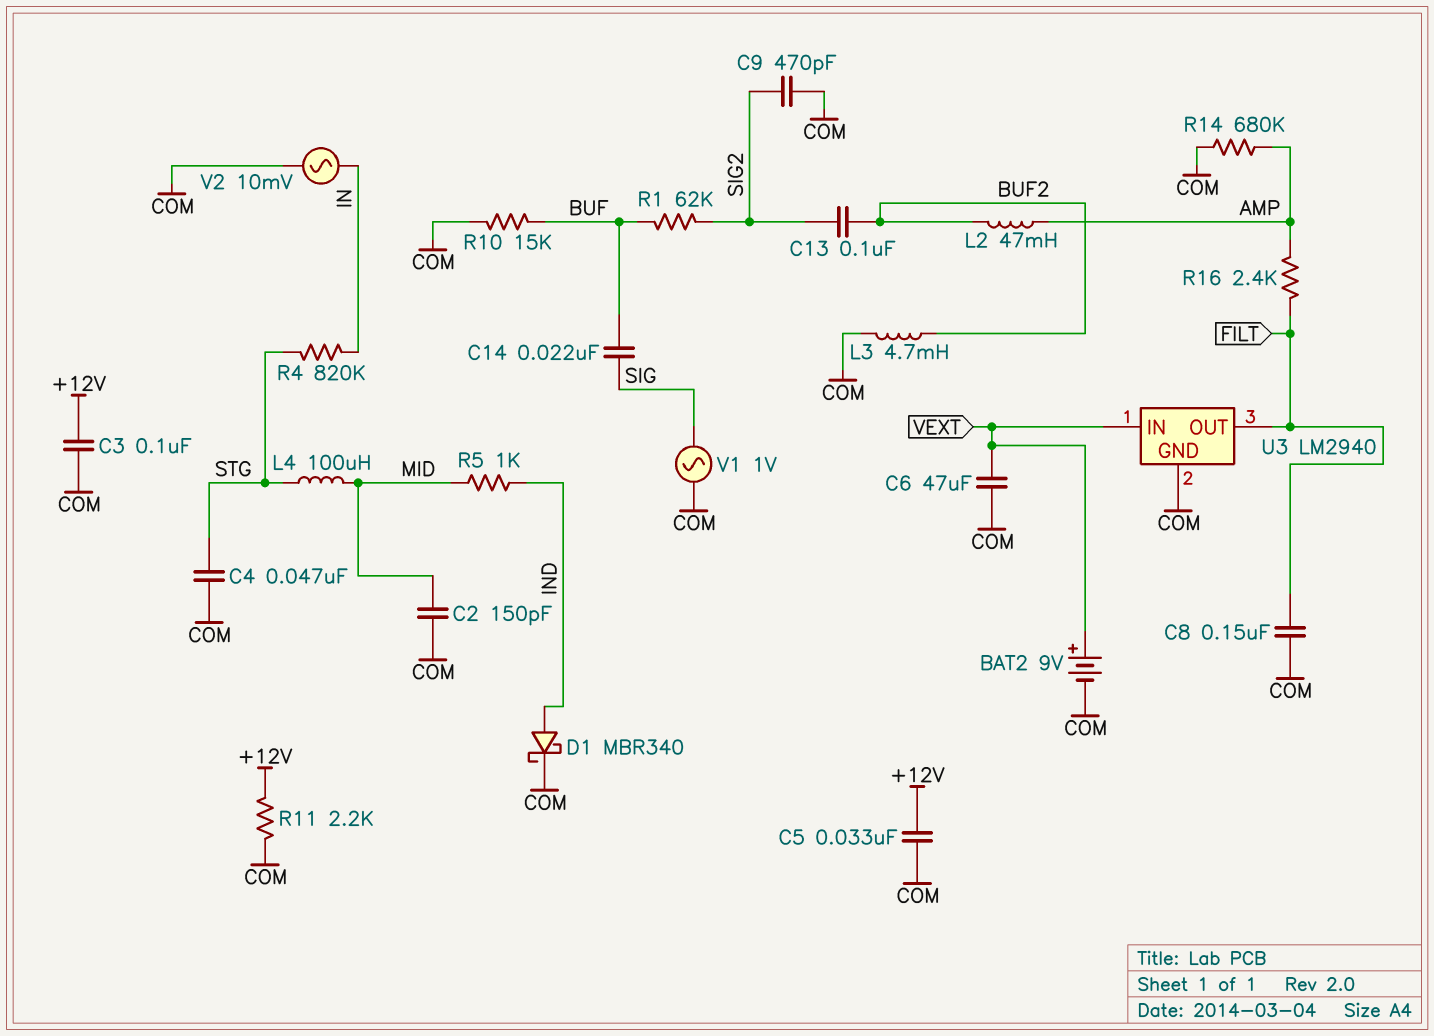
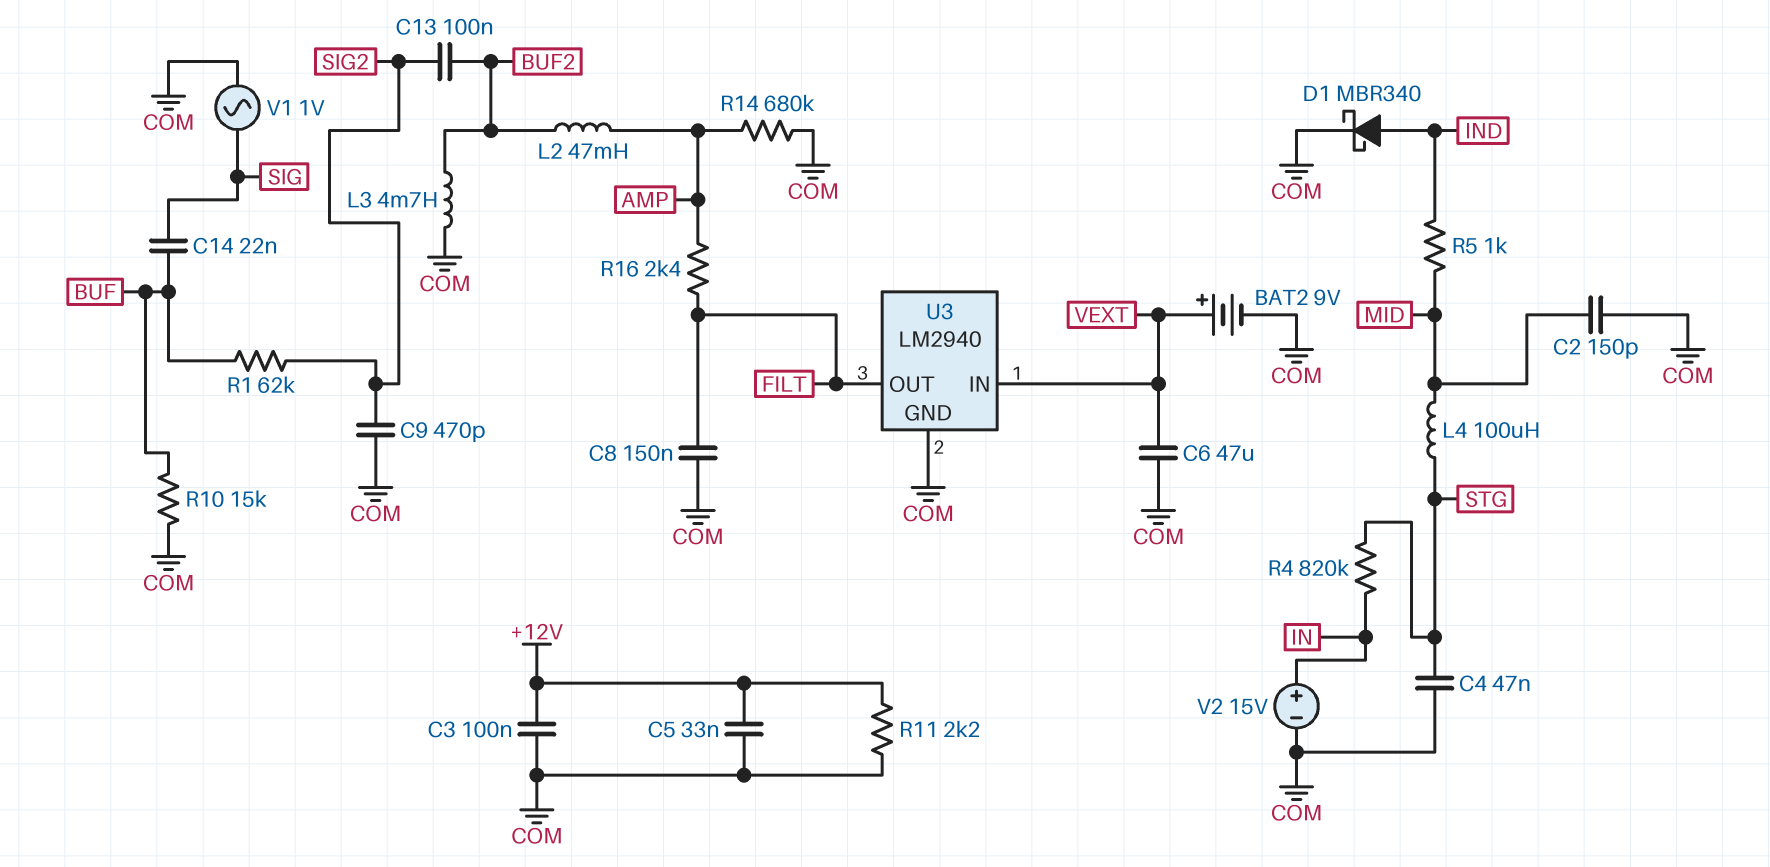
V2: AC 10mV (COM, IN) -> 15V (plus IN, minus COM)

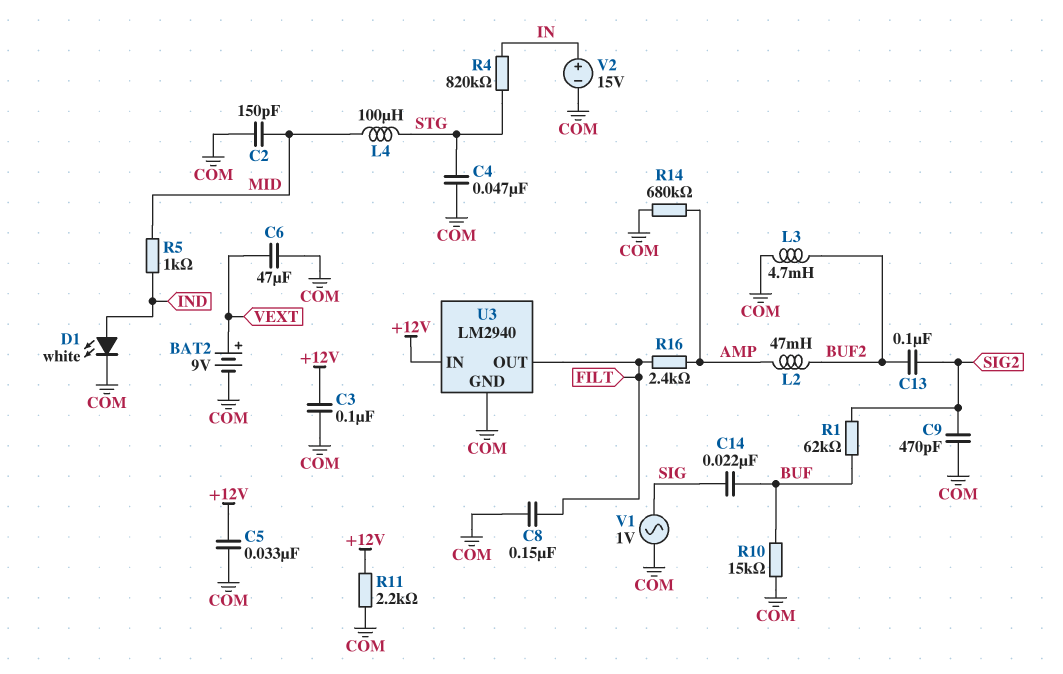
D1: schottky MBR340 (A IND, K COM) -> LED white (A IND, K COM)
U3 pin IN: VEXT -> +12V

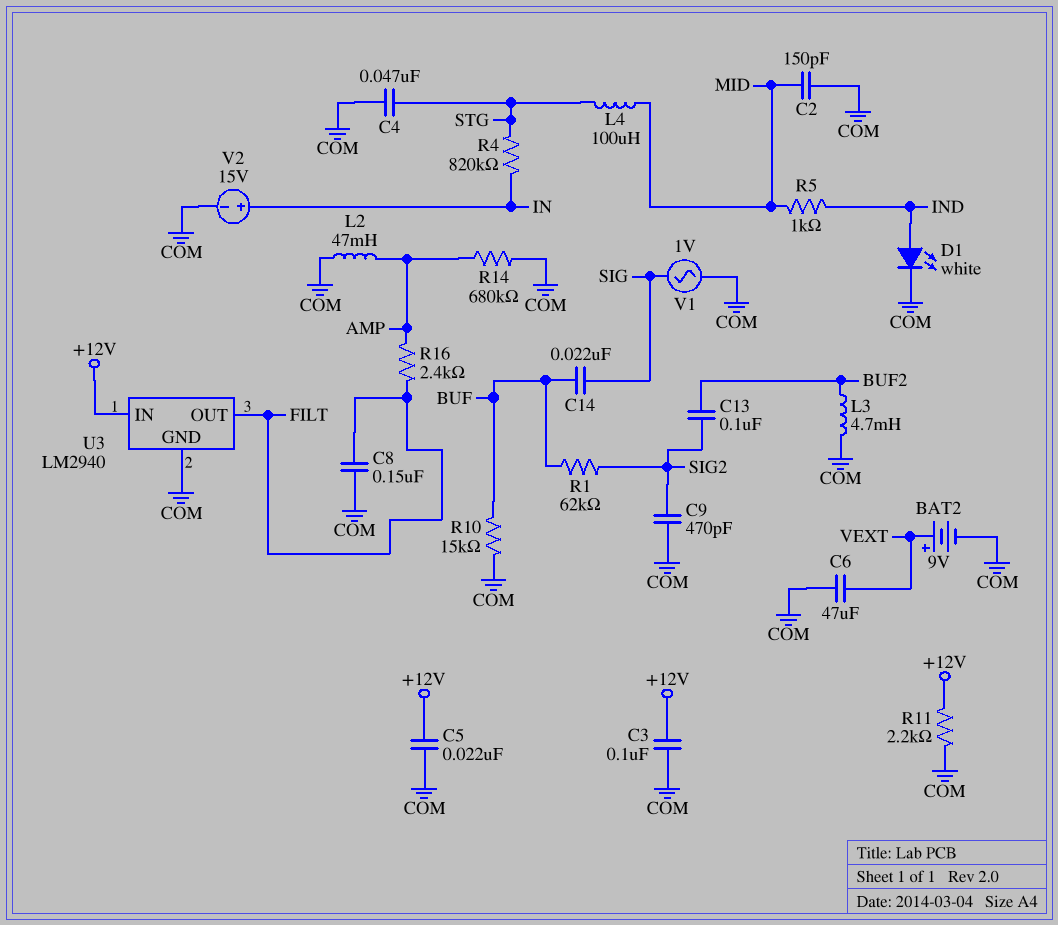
C5: 33nF (+12V, COM) -> 22nF (+12V, COM)
L2: 47mH (AMP, BUF2) -> 47mH (AMP, COM)

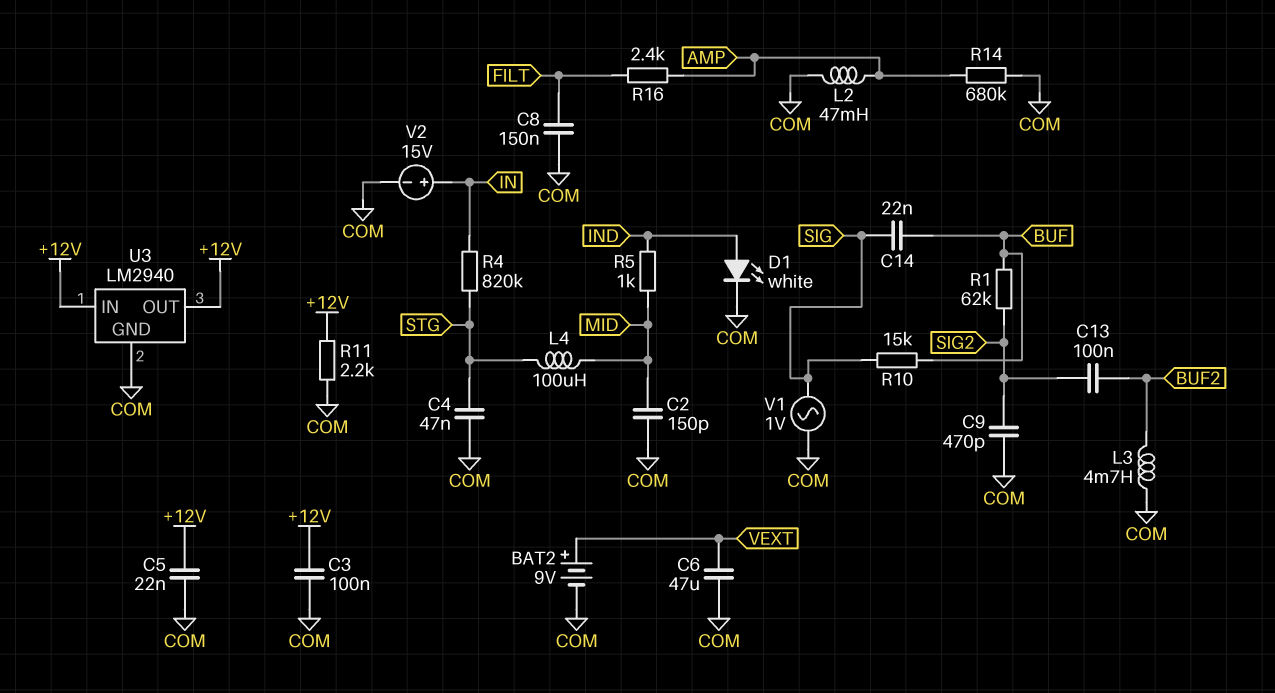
R10: 15k (BUF, COM) -> 15k (BUF, SIG)
U3 pin OUT: FILT -> +12V

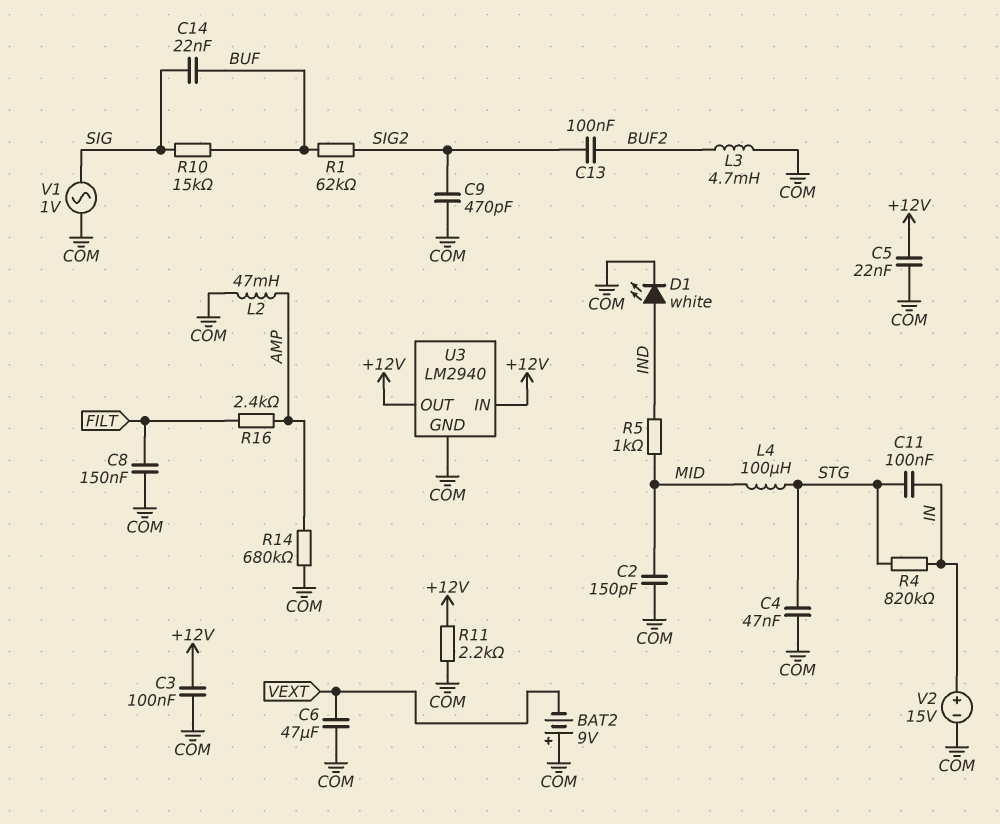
BAT2: 9V (plus VEXT, minus COM) -> 9V (plus COM, minus VEXT)
C11: none -> 100nF (IN, STG)

